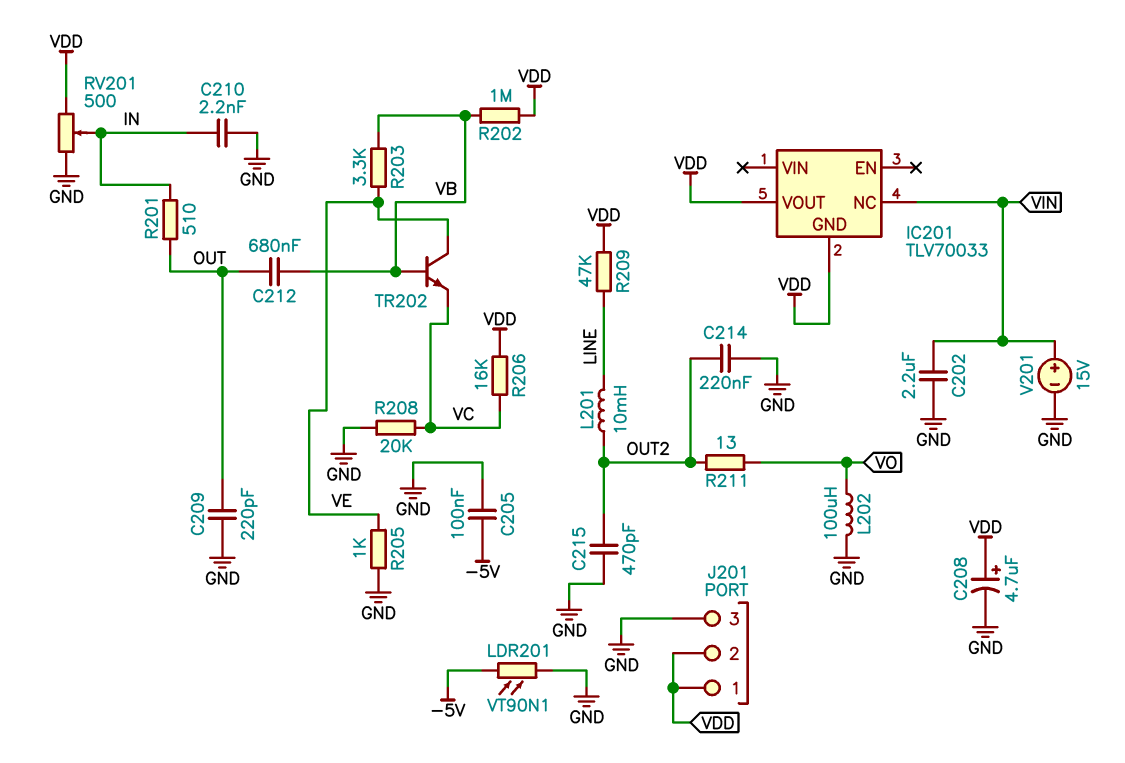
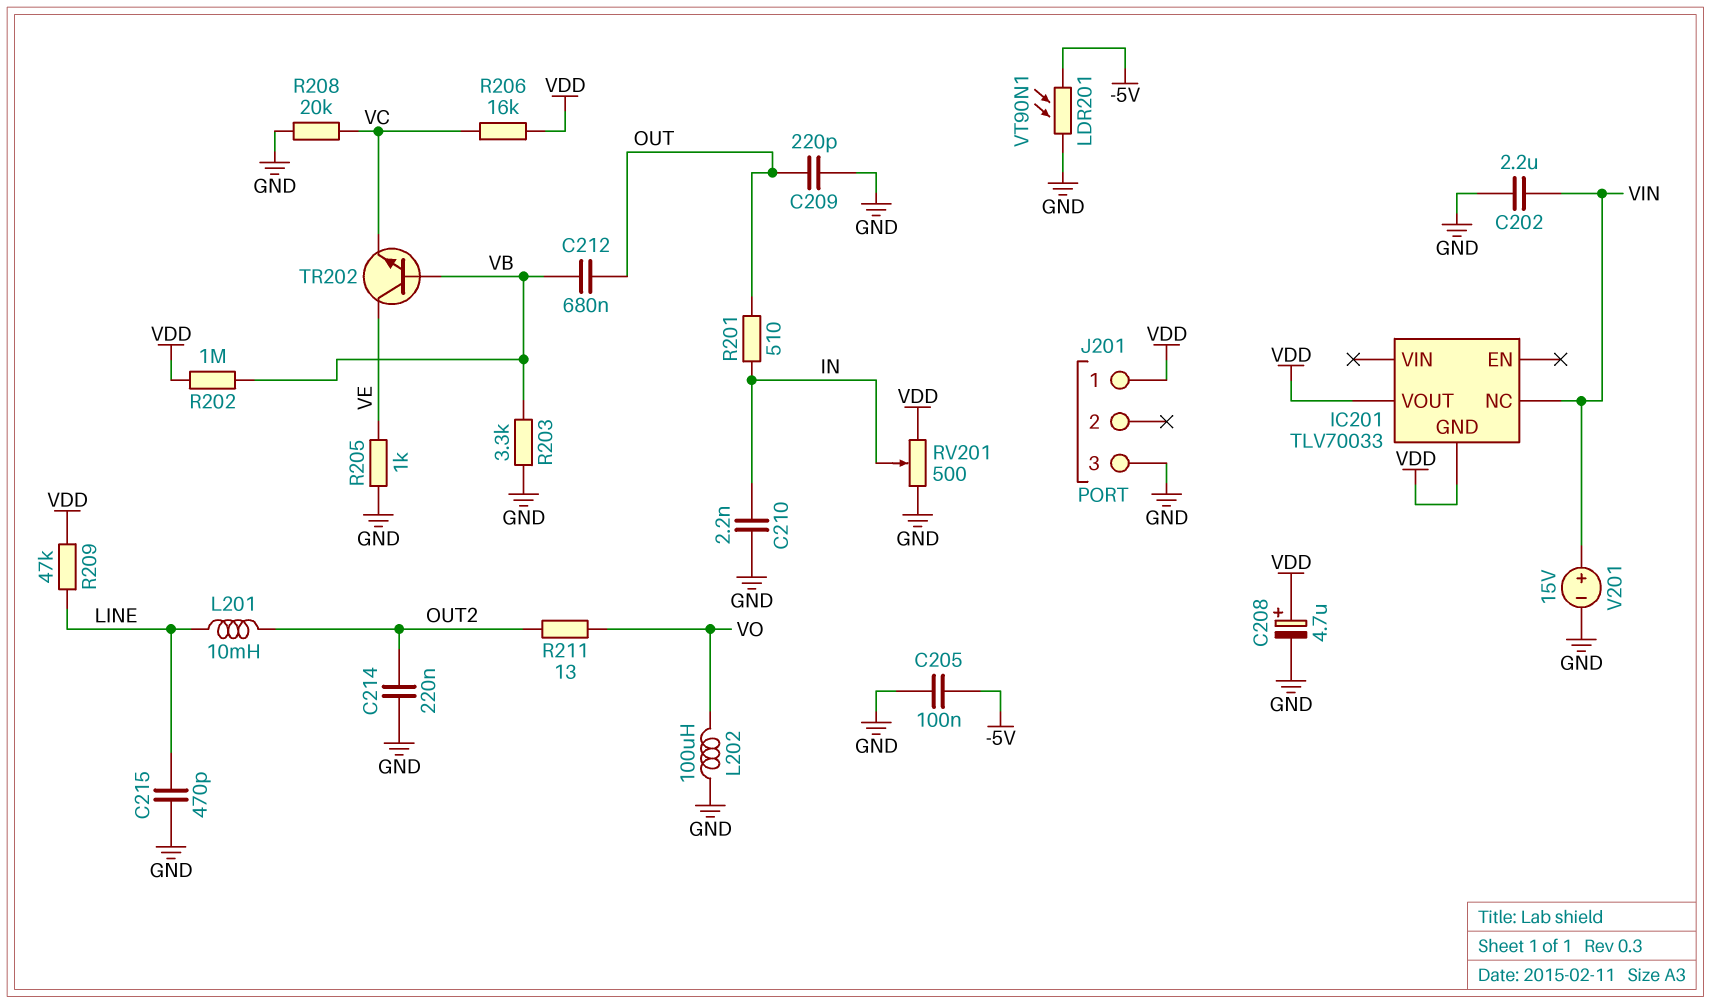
C215: 470pF (GND, OUT2) -> 470pF (GND, LINE)
J201 pin 2: VDD -> none
R203: 3.3k (VB, VE) -> 3.3k (GND, VB)

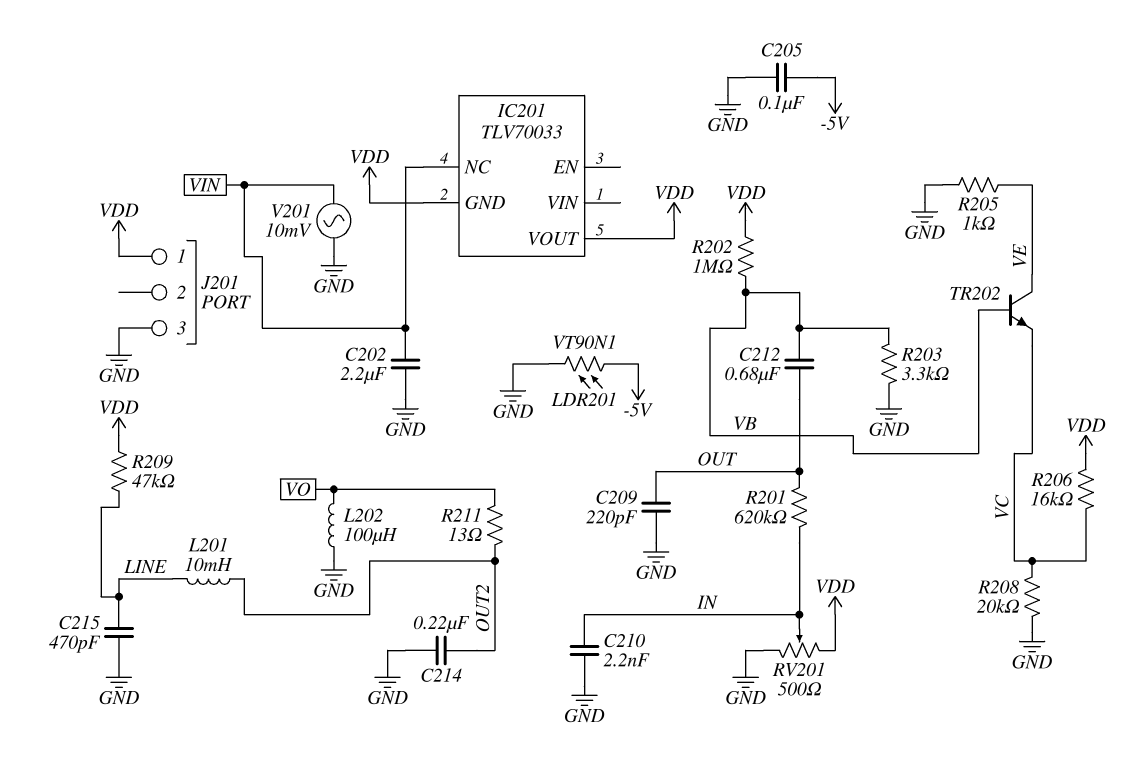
C208: 4.7uF (plus VDD, minus GND) -> none
R201: 510 (IN, OUT) -> 620k (IN, OUT)
V201: 15V (plus VIN, minus GND) -> AC 10mV (GND, VIN)

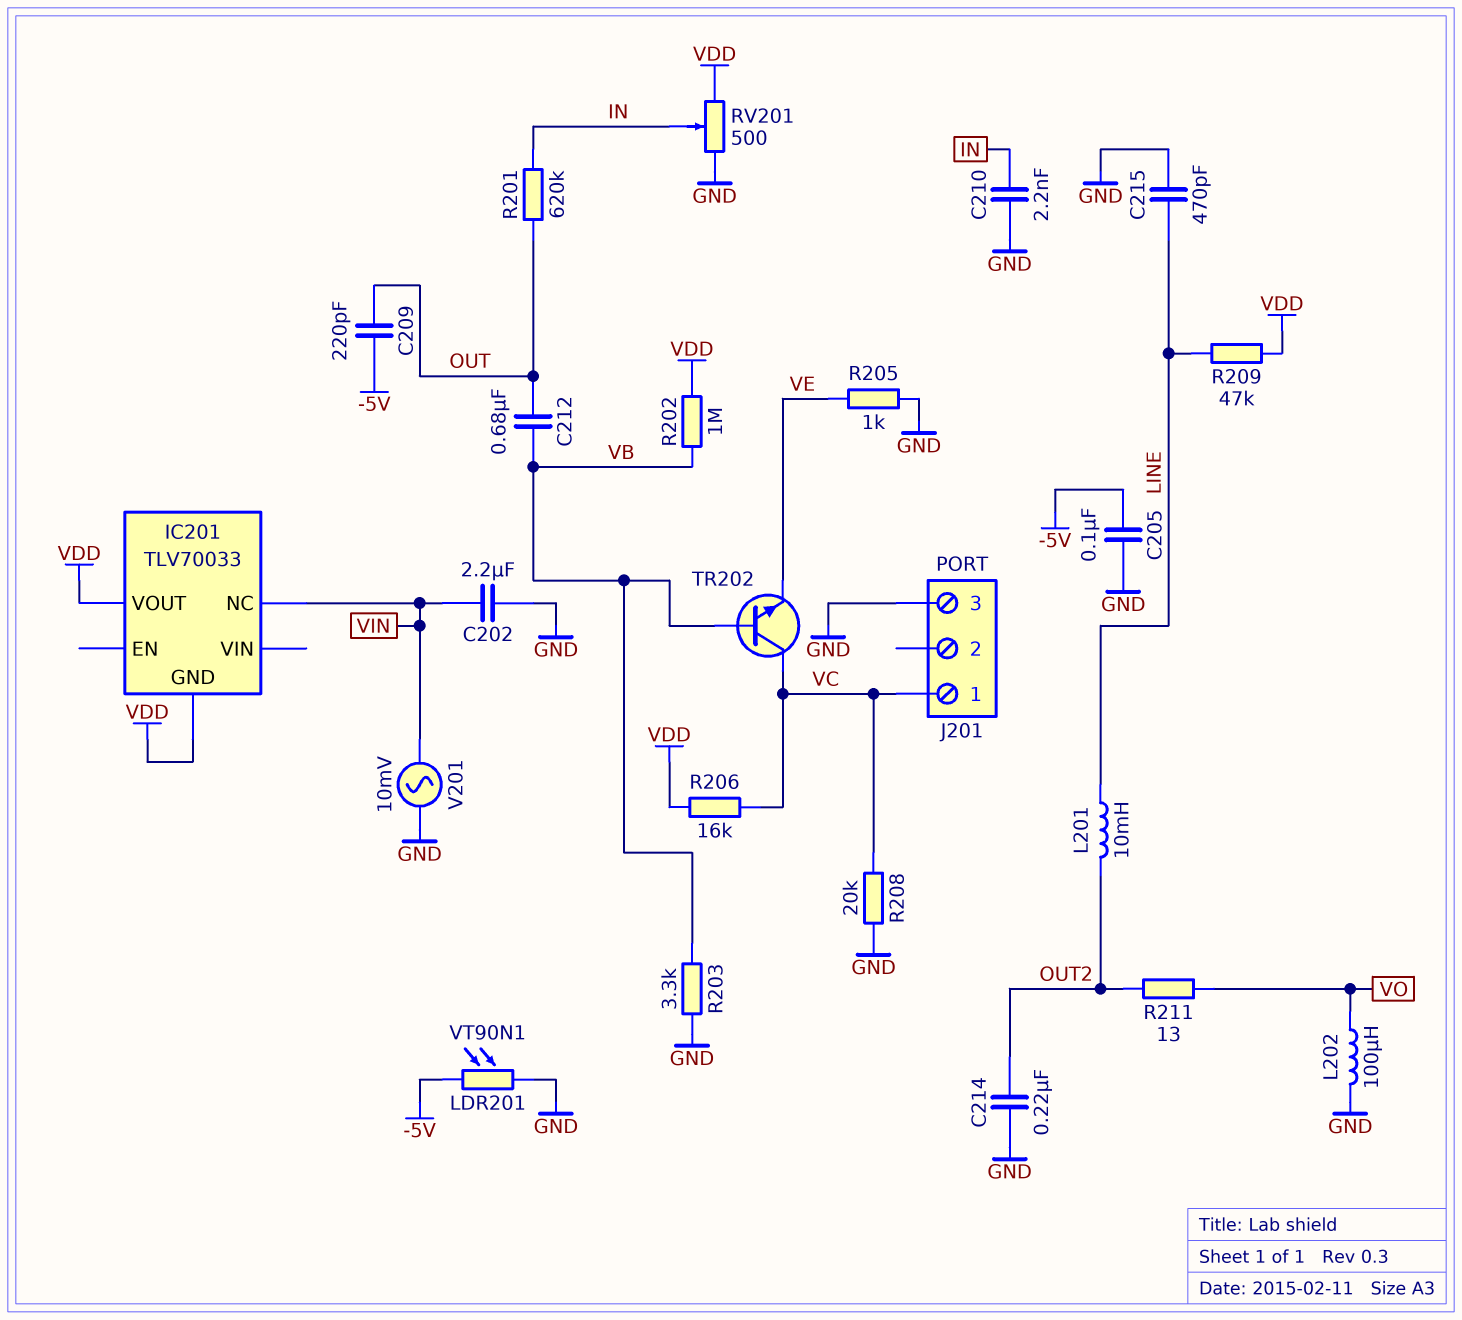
C209: 220pF (GND, OUT) -> 220pF (-5V, OUT)
J201 pin 1: VDD -> VC
TR202: NPN (B VB, C VE, E VC) -> NPN (B VB, C VC, E VE)

